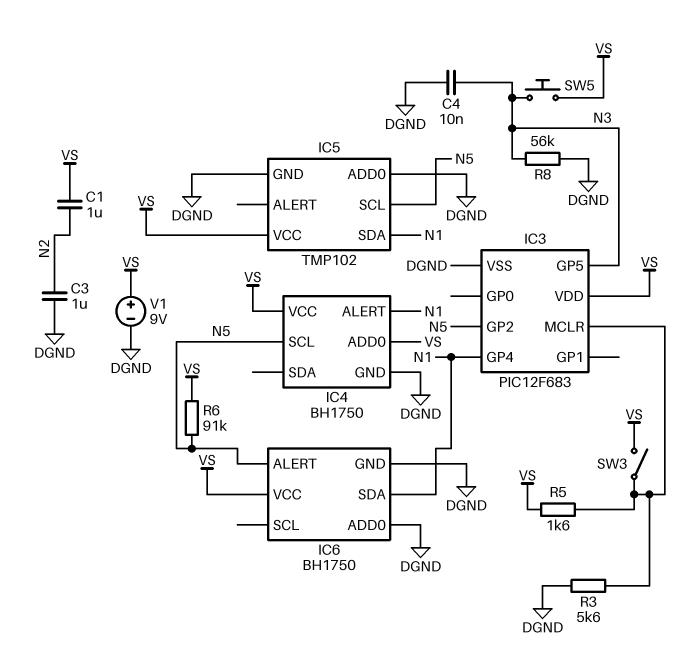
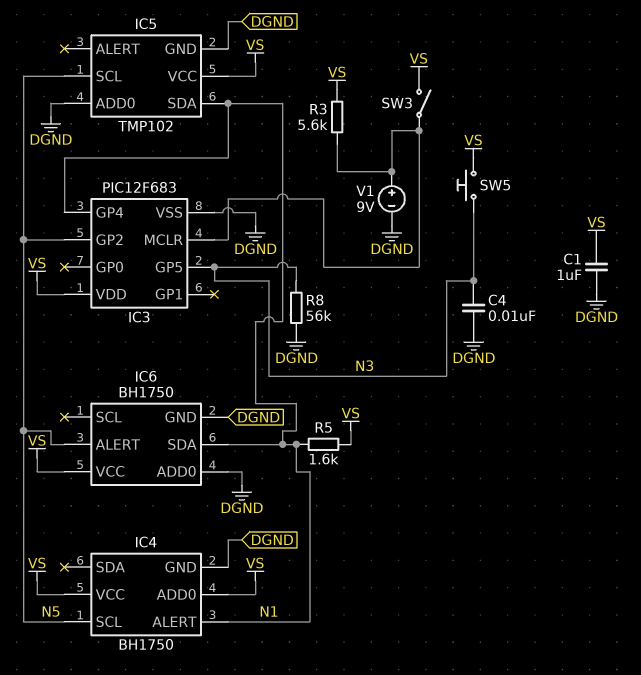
C1: 1uF (N2, VS) -> 1uF (DGND, VS)
C3: 1uF (DGND, N2) -> none
R3: 5.6k (DGND, IC3/MCLR) -> 5.6k (IC3/MCLR, VS)
R5: 1.6k (IC3/MCLR, VS) -> 1.6k (N1, VS)
R6: 91k (N5, VS) -> none
V1: 9V (plus VS, minus DGND) -> 9V (plus IC3/MCLR, minus DGND)

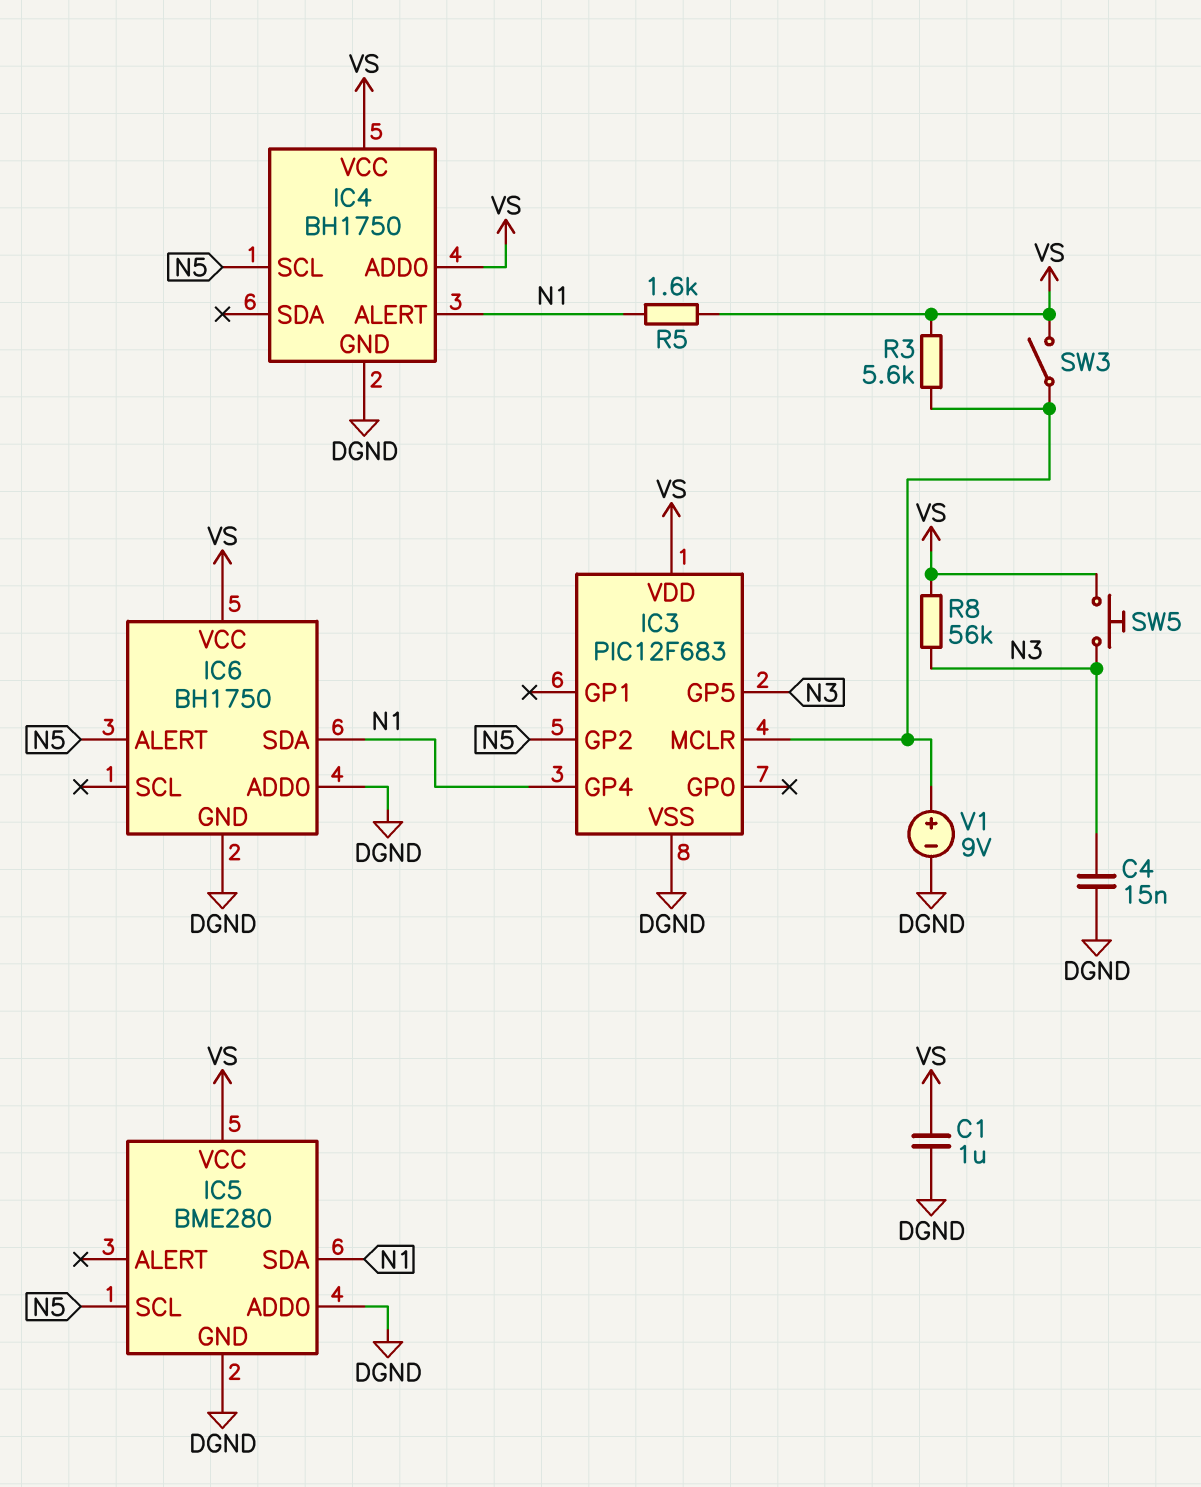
C4: 10nF (DGND, N3) -> 15nF (DGND, N3)
IC5: TMP102 -> BME280
R8: 56k (DGND, N3) -> 56k (N3, VS)

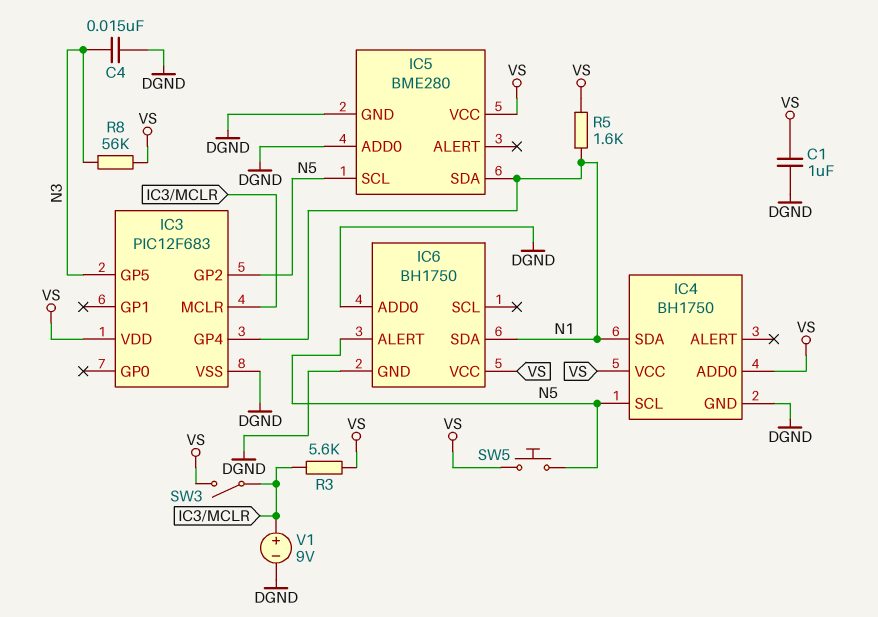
IC4 pin ALERT: N1 -> none
IC4 pin SDA: none -> N1
SW5: button (N3, VS) -> button (N5, VS)

